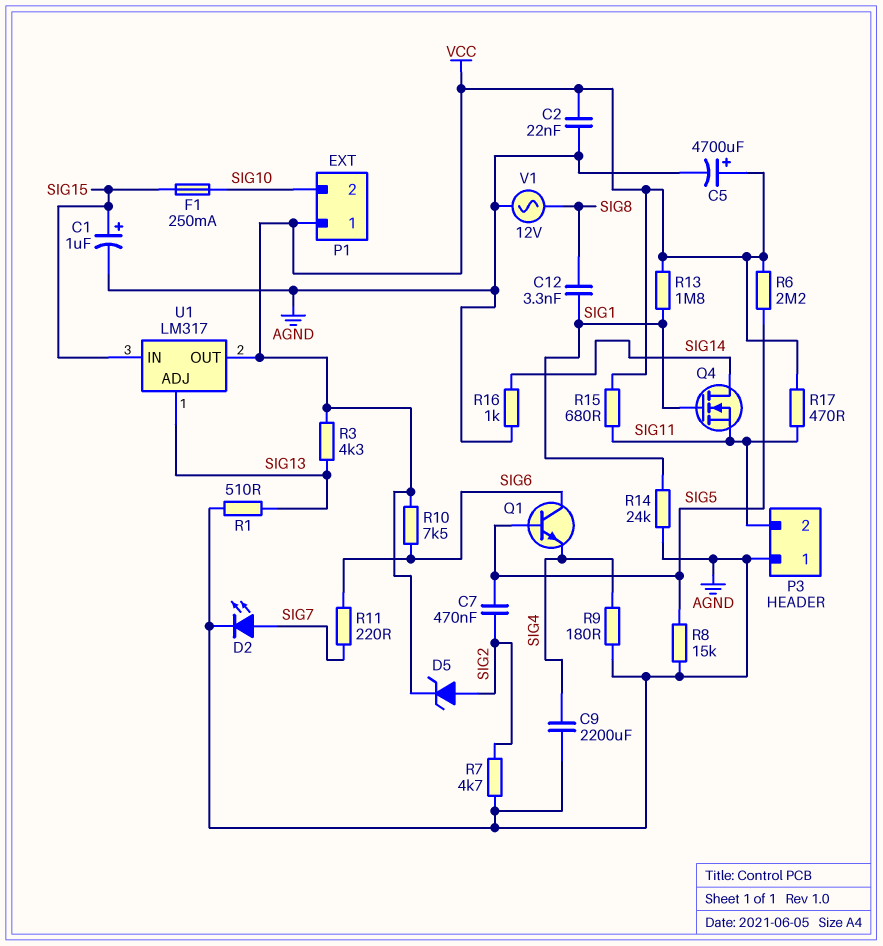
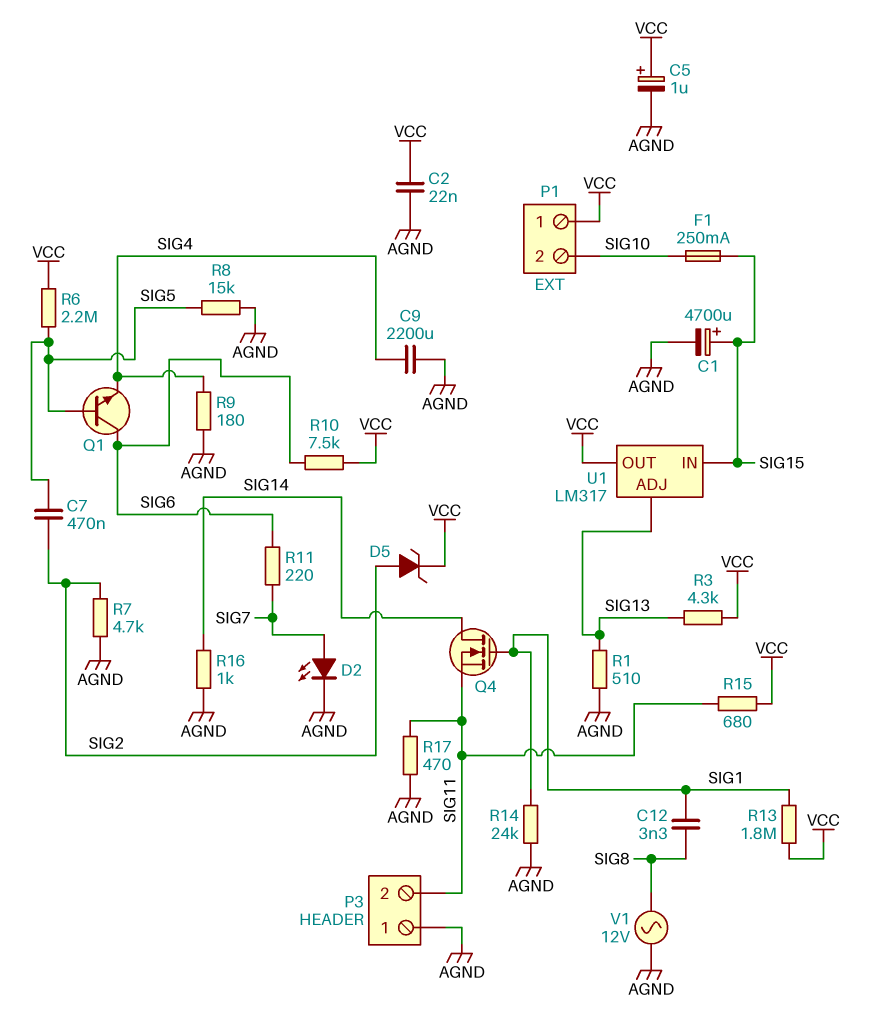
C1: 1uF (plus SIG15, minus AGND) -> 4700uF (plus SIG15, minus AGND)
C5: 4700uF (plus VCC, minus AGND) -> 1uF (plus VCC, minus AGND)
R17: 470 (SIG11, VCC) -> 470 (AGND, SIG11)

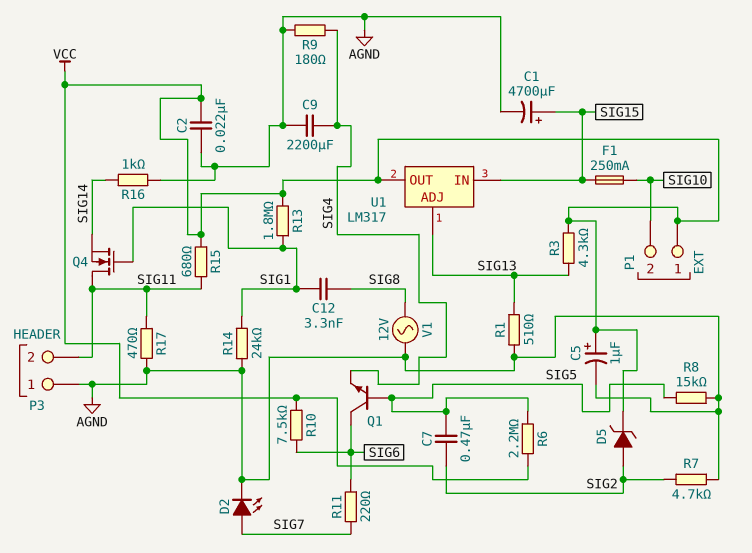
Q4: NMOS (G SIG1, D SIG14, S SIG11) -> NMOS (G SIG1, D SIG11, S SIG14)

